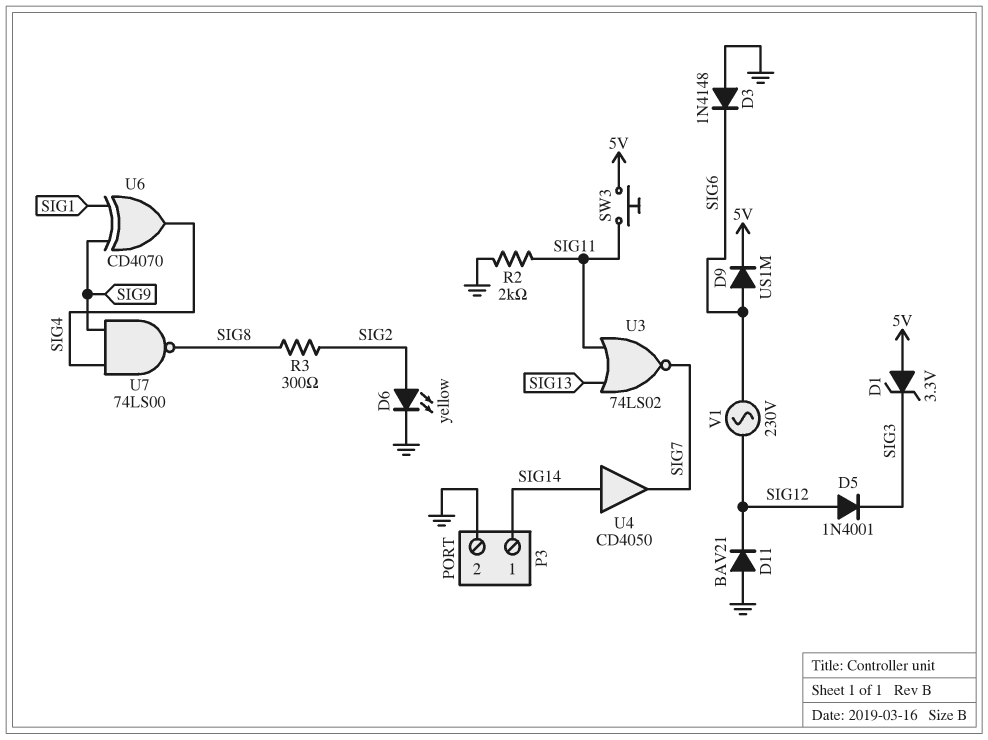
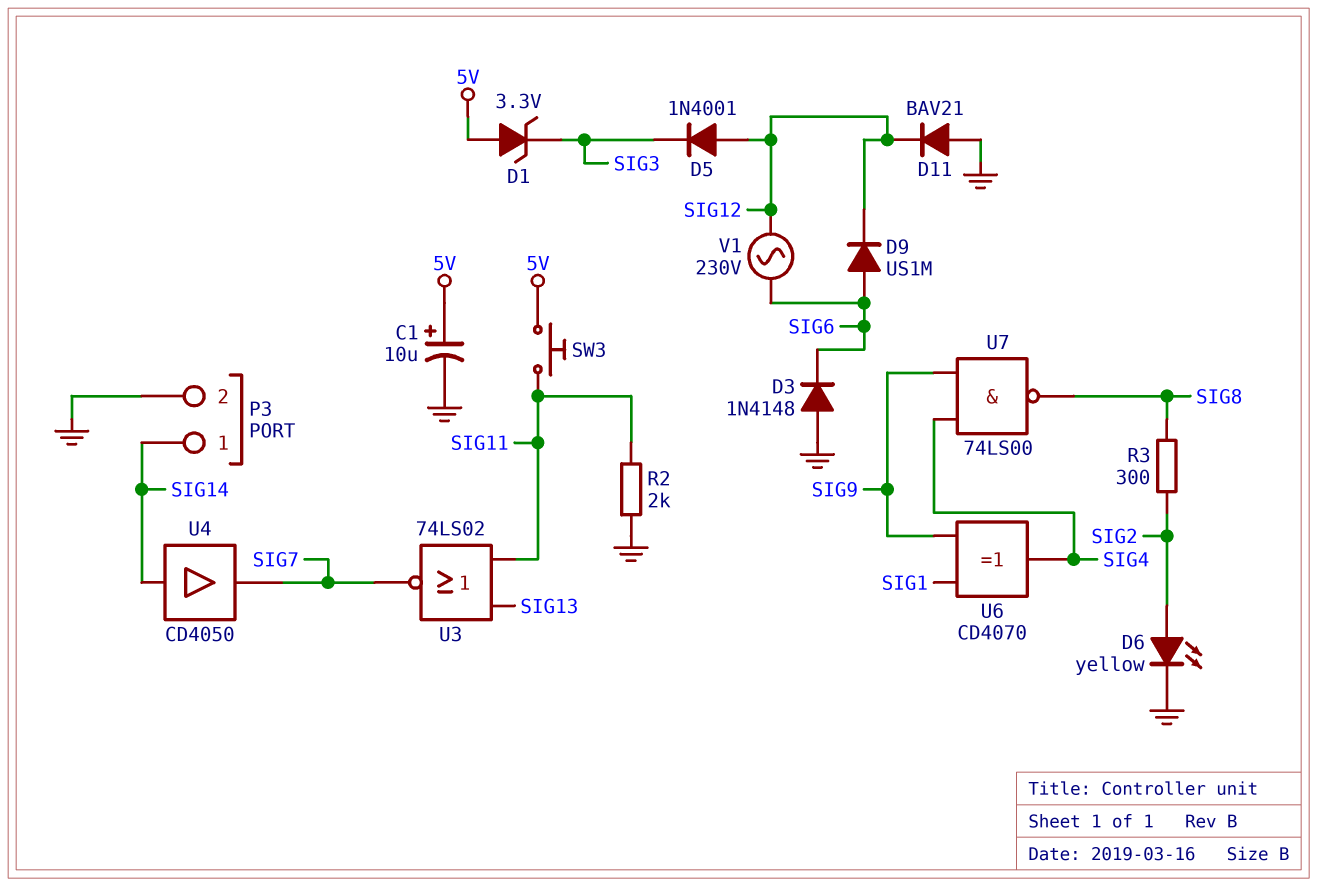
C1: none -> 10uF (plus 5V, minus GND)
D9: diode US1M (A SIG6, K 5V) -> diode US1M (A SIG6, K SIG12)

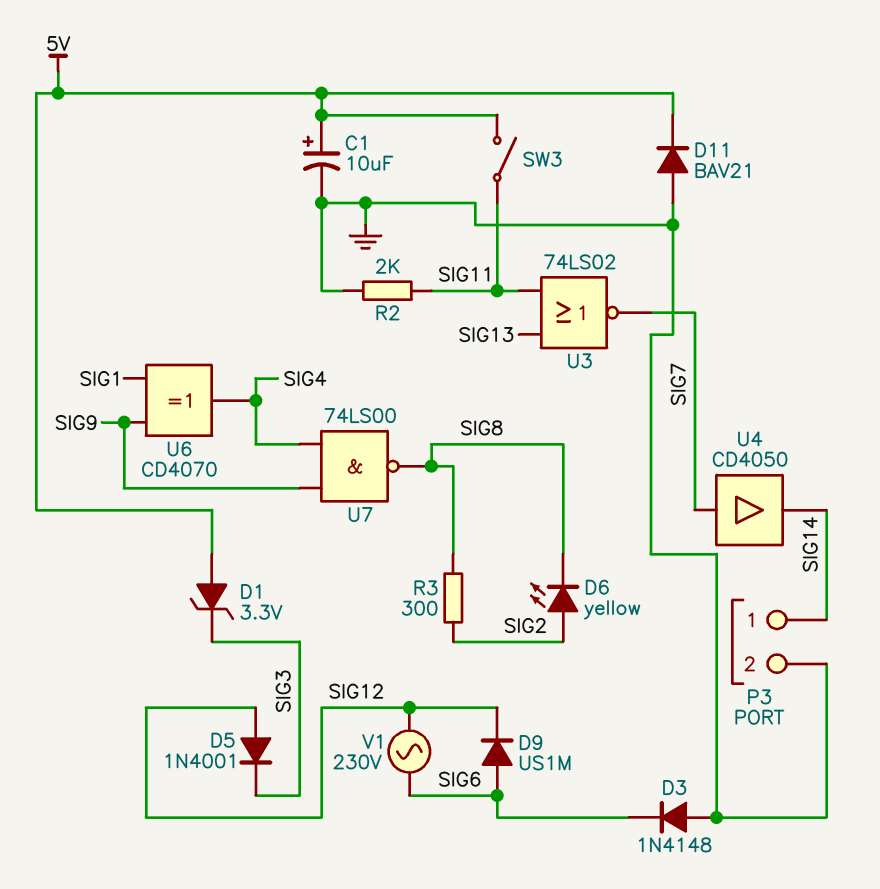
D6: LED yellow (A SIG2, K GND) -> LED yellow (A SIG2, K SIG8)
D11: diode BAV21 (A GND, K SIG12) -> diode BAV21 (A GND, K 5V)
SW3: button (5V, SIG11) -> switch (5V, SIG11)
U4: buffer CD4050 (in SIG14, out SIG7) -> buffer CD4050 (in SIG7, out SIG14)

